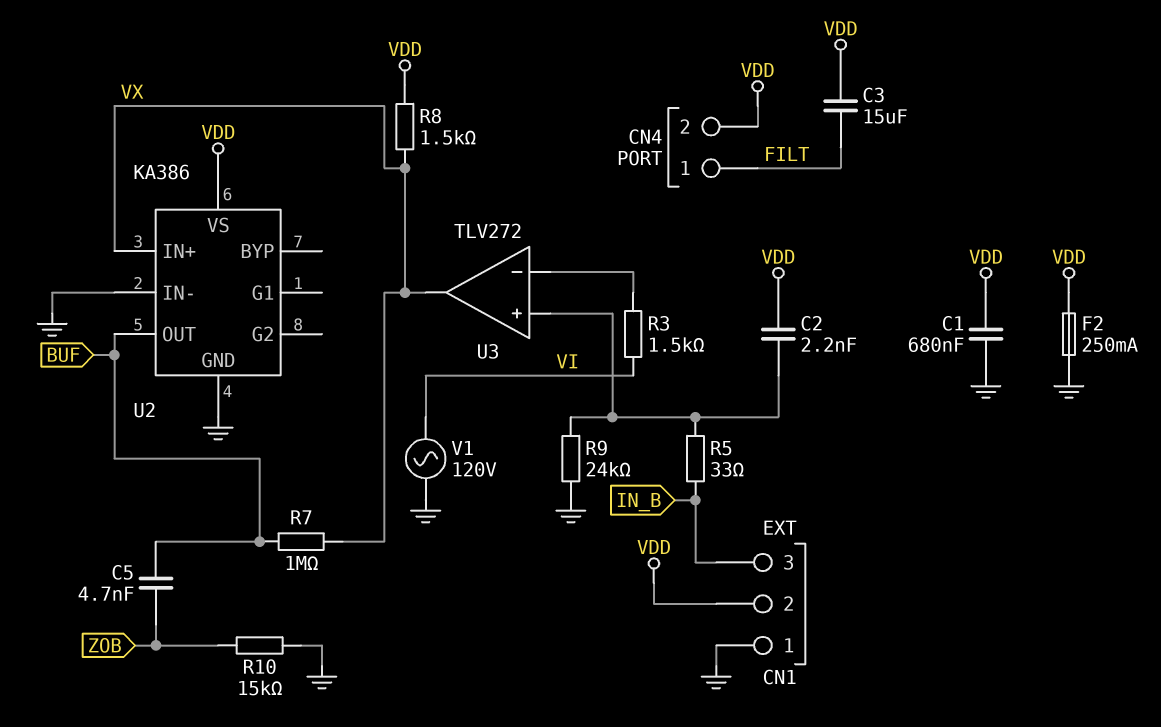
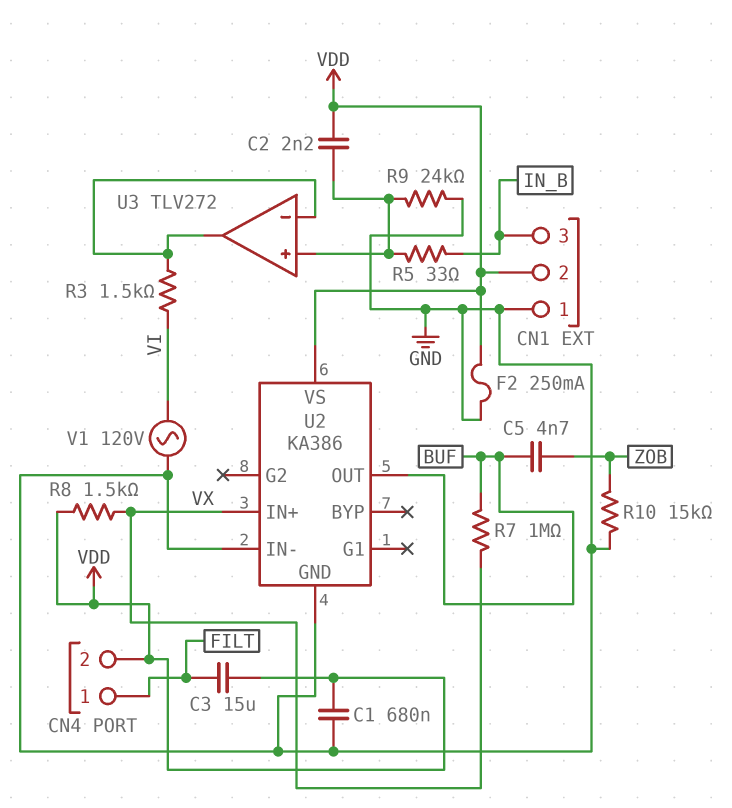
U3 pin out: VX -> U3/in-

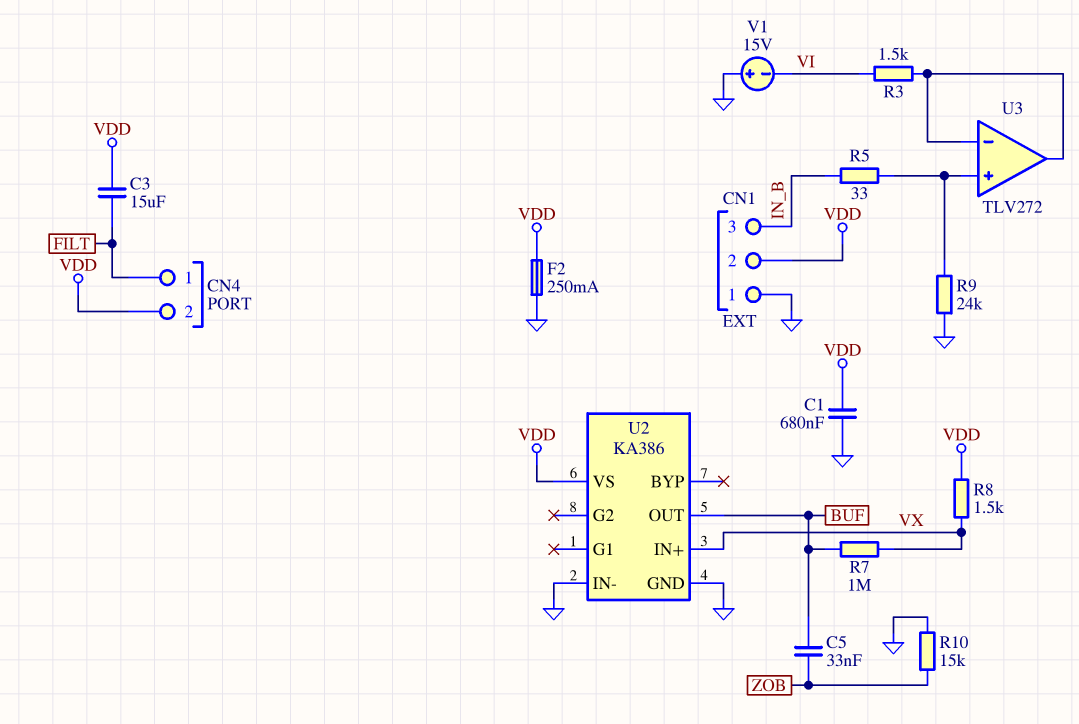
C2: 2.2nF (U3/in+, VDD) -> none
C5: 4.7nF (BUF, ZOB) -> 33nF (BUF, ZOB)
V1: AC 120V (GND, VI) -> 15V (plus GND, minus VI)

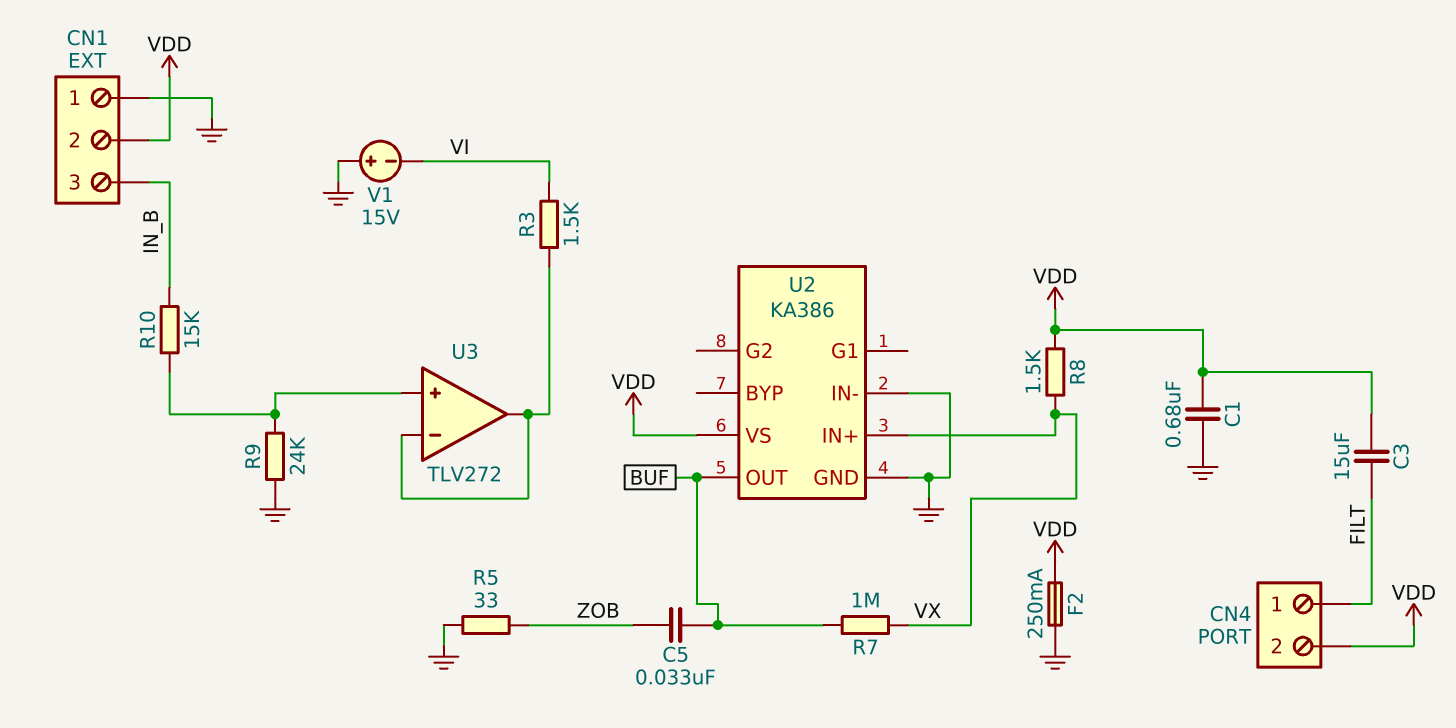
R5: 33 (IN_B, U3/in+) -> 33 (GND, ZOB)
R10: 15k (GND, ZOB) -> 15k (IN_B, U3/in+)

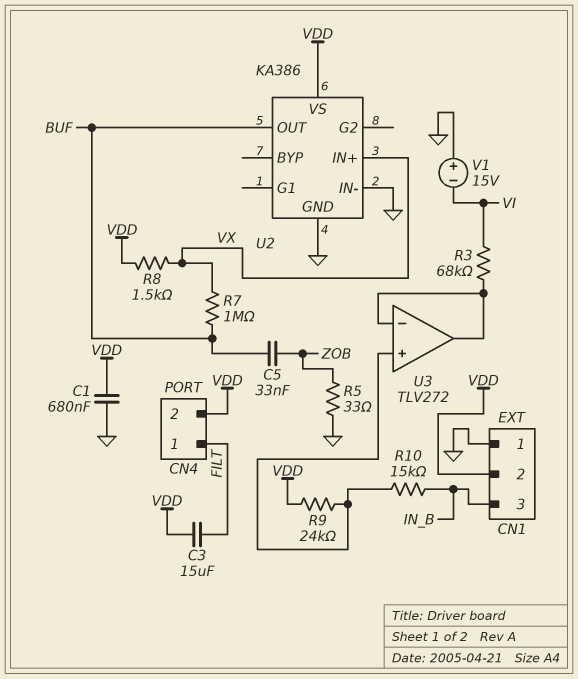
F2: 250mA (GND, VDD) -> none
R3: 1.5k (U3/in-, VI) -> 68k (U3/in-, VI)
R9: 24k (GND, U3/in+) -> 24k (U3/in+, VDD)

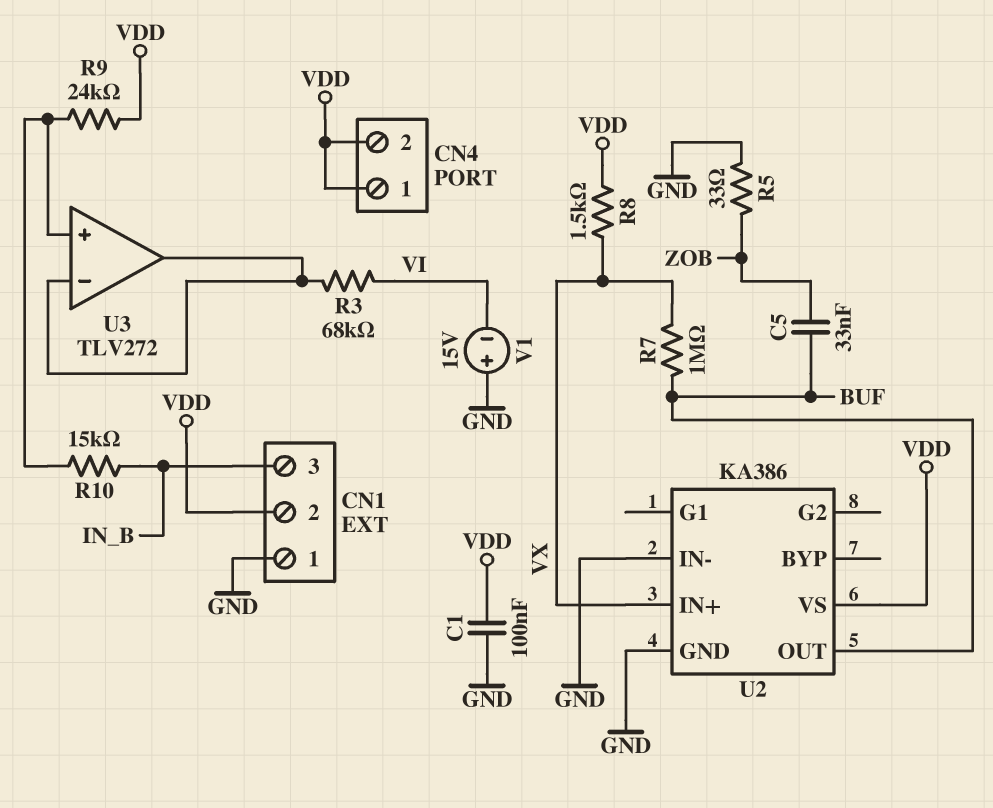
C1: 680nF (GND, VDD) -> 100nF (GND, VDD)
C3: 15uF (FILT, VDD) -> none
CN4 pin 1: FILT -> VDD

